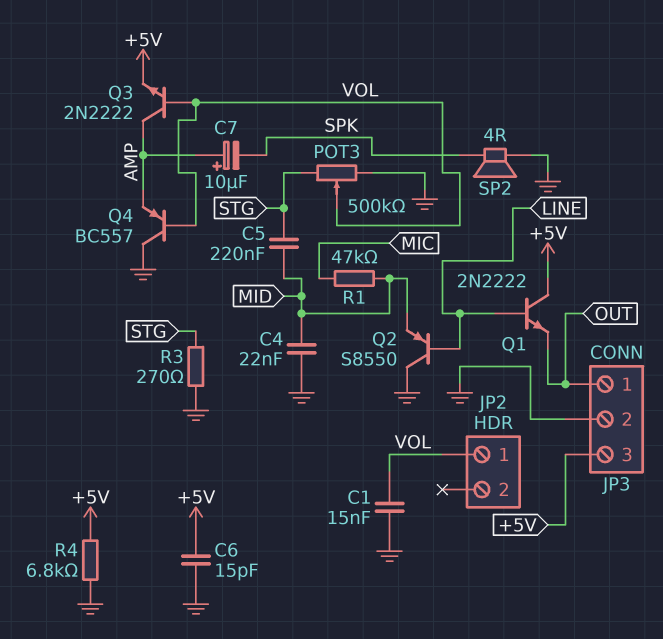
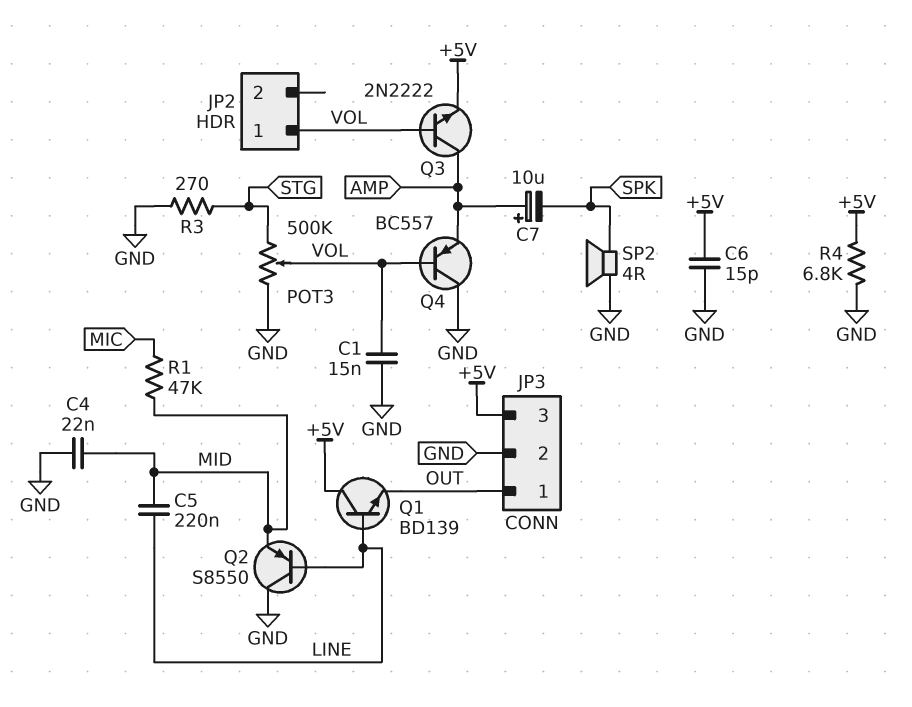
C5: 220nF (MID, STG) -> 220nF (LINE, MID)
Q1: NPN 2N2222 (B LINE, C +5V, E OUT) -> NPN BD139 (B LINE, C +5V, E OUT)

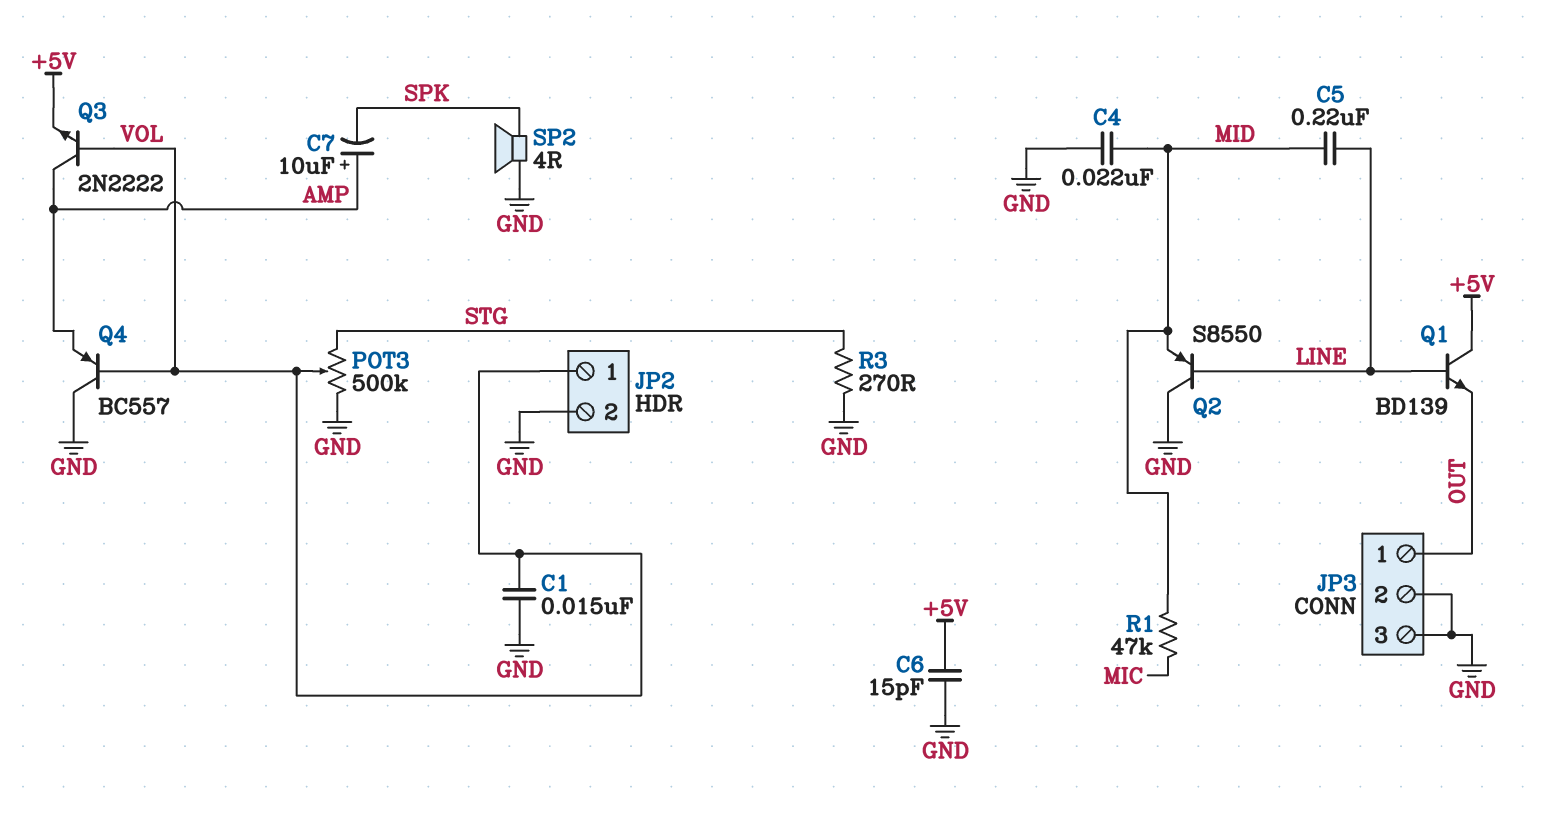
JP2 pin 2: none -> GND
JP3 pin 3: +5V -> GND
R4: 6.8k (+5V, GND) -> none

